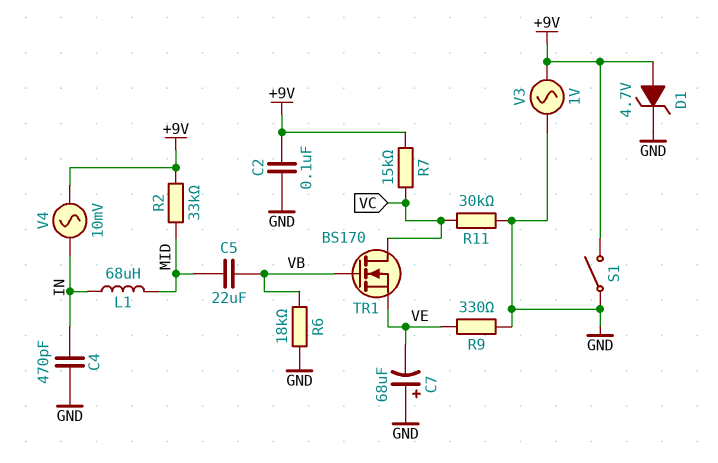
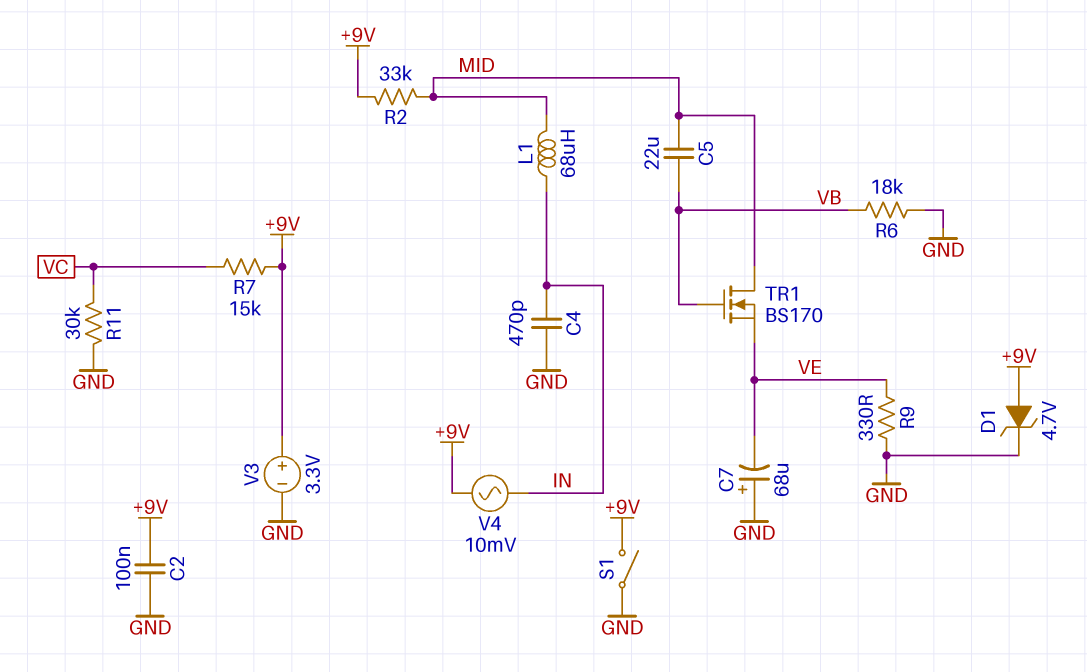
TR1: NMOS BS170 (G VB, D VC, S VE) -> NMOS BS170 (G VB, D MID, S VE)
V3: AC 1V (+9V, GND) -> 3.3V (plus +9V, minus GND)

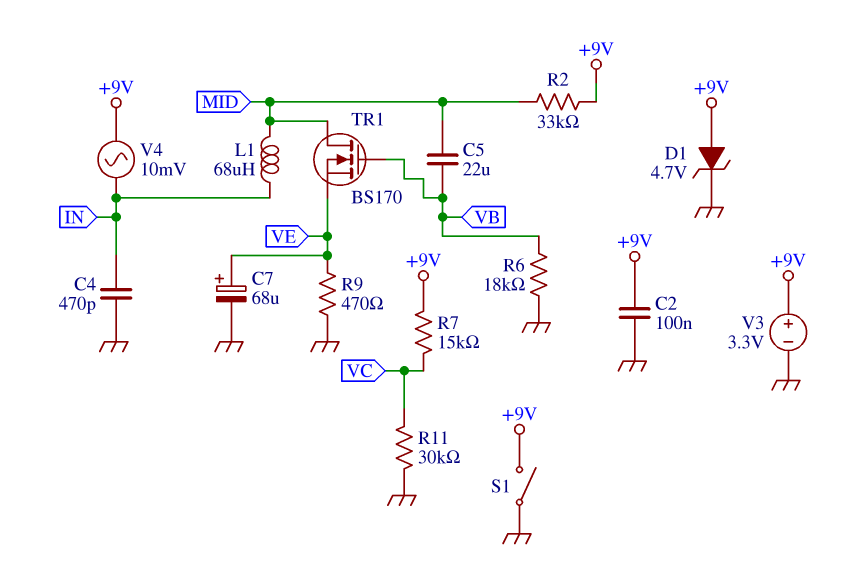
C7: 68uF (plus GND, minus VE) -> 68uF (plus VE, minus GND)
R9: 330 (GND, VE) -> 470 (GND, VE)

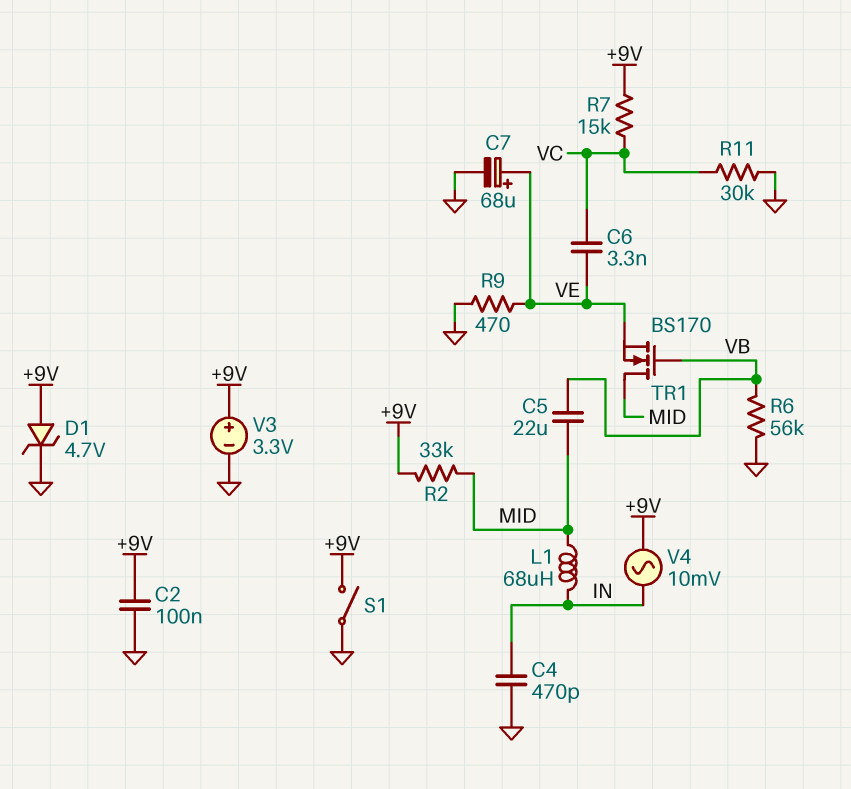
C6: none -> 3.3nF (VC, VE)
R6: 18k (GND, VB) -> 56k (GND, VB)

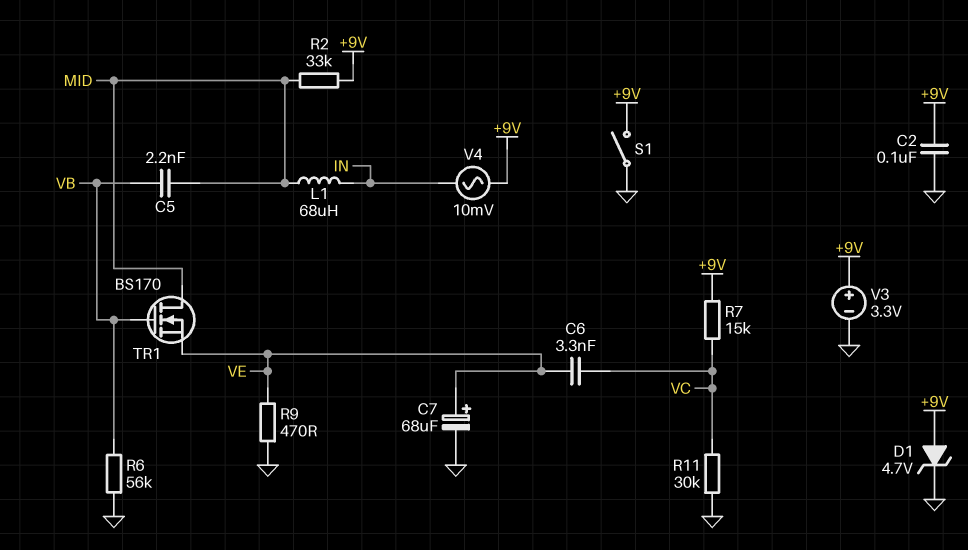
C4: 470pF (GND, IN) -> none
C5: 22uF (MID, VB) -> 2.2nF (MID, VB)

